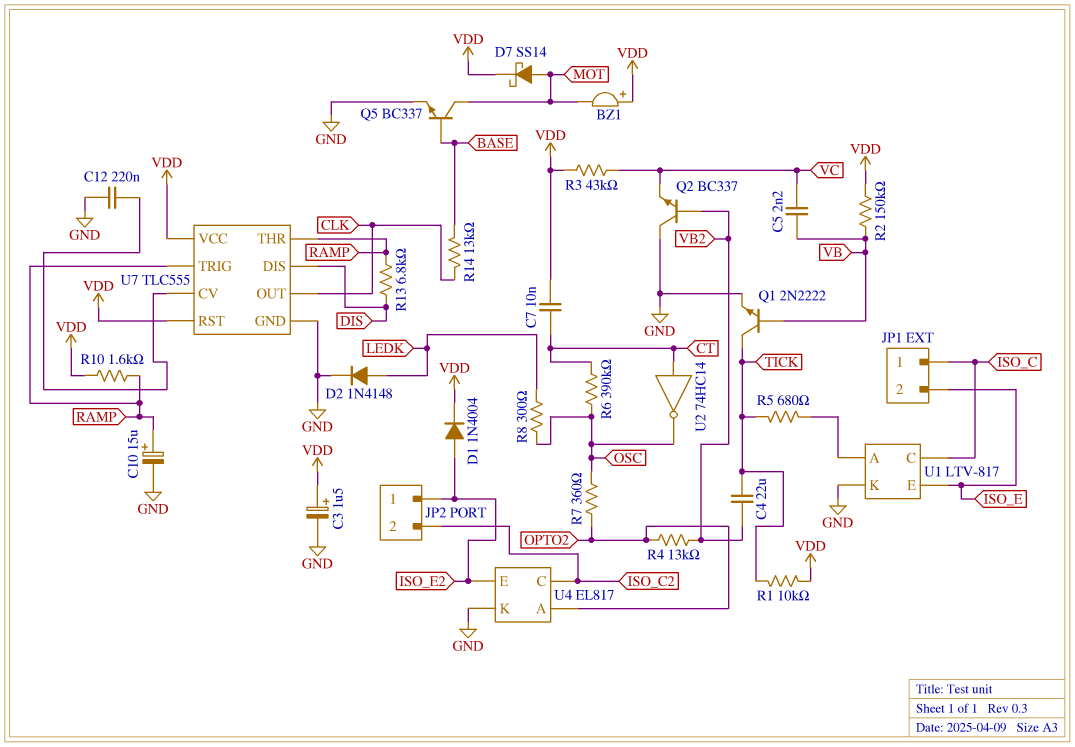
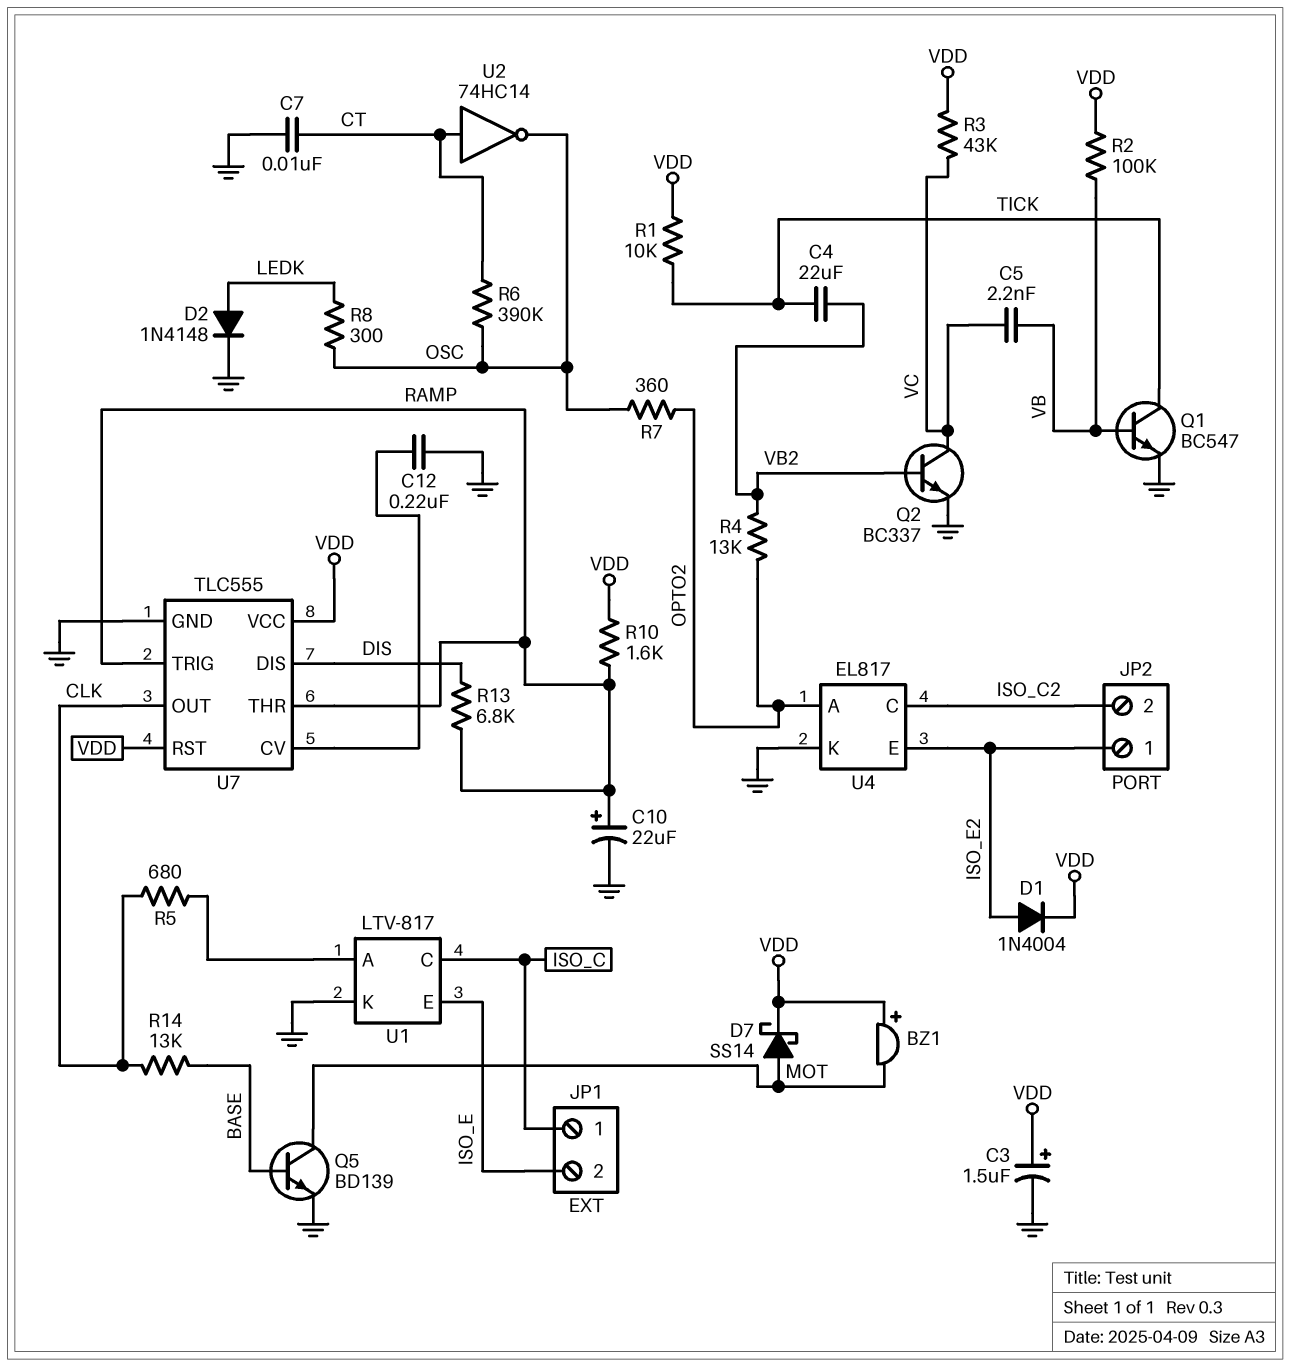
C7: 10nF (CT, VDD) -> 10nF (CT, GND)
C10: 15uF (plus RAMP, minus GND) -> 22uF (plus RAMP, minus GND)
Q1: NPN 2N2222 (B VB, C TICK, E GND) -> NPN BC547 (B VB, C TICK, E GND)
Q2: NPN BC337 (B VB2, C GND, E VC) -> NPN BC337 (B VB2, C VC, E GND)
Q5: NPN BC337 (B BASE, C MOT, E GND) -> NPN BD139 (B BASE, C MOT, E GND)
R2: 150k (VB, VDD) -> 100k (VB, VDD)
R5: 680 (TICK, U1/A) -> 680 (CLK, U1/A)

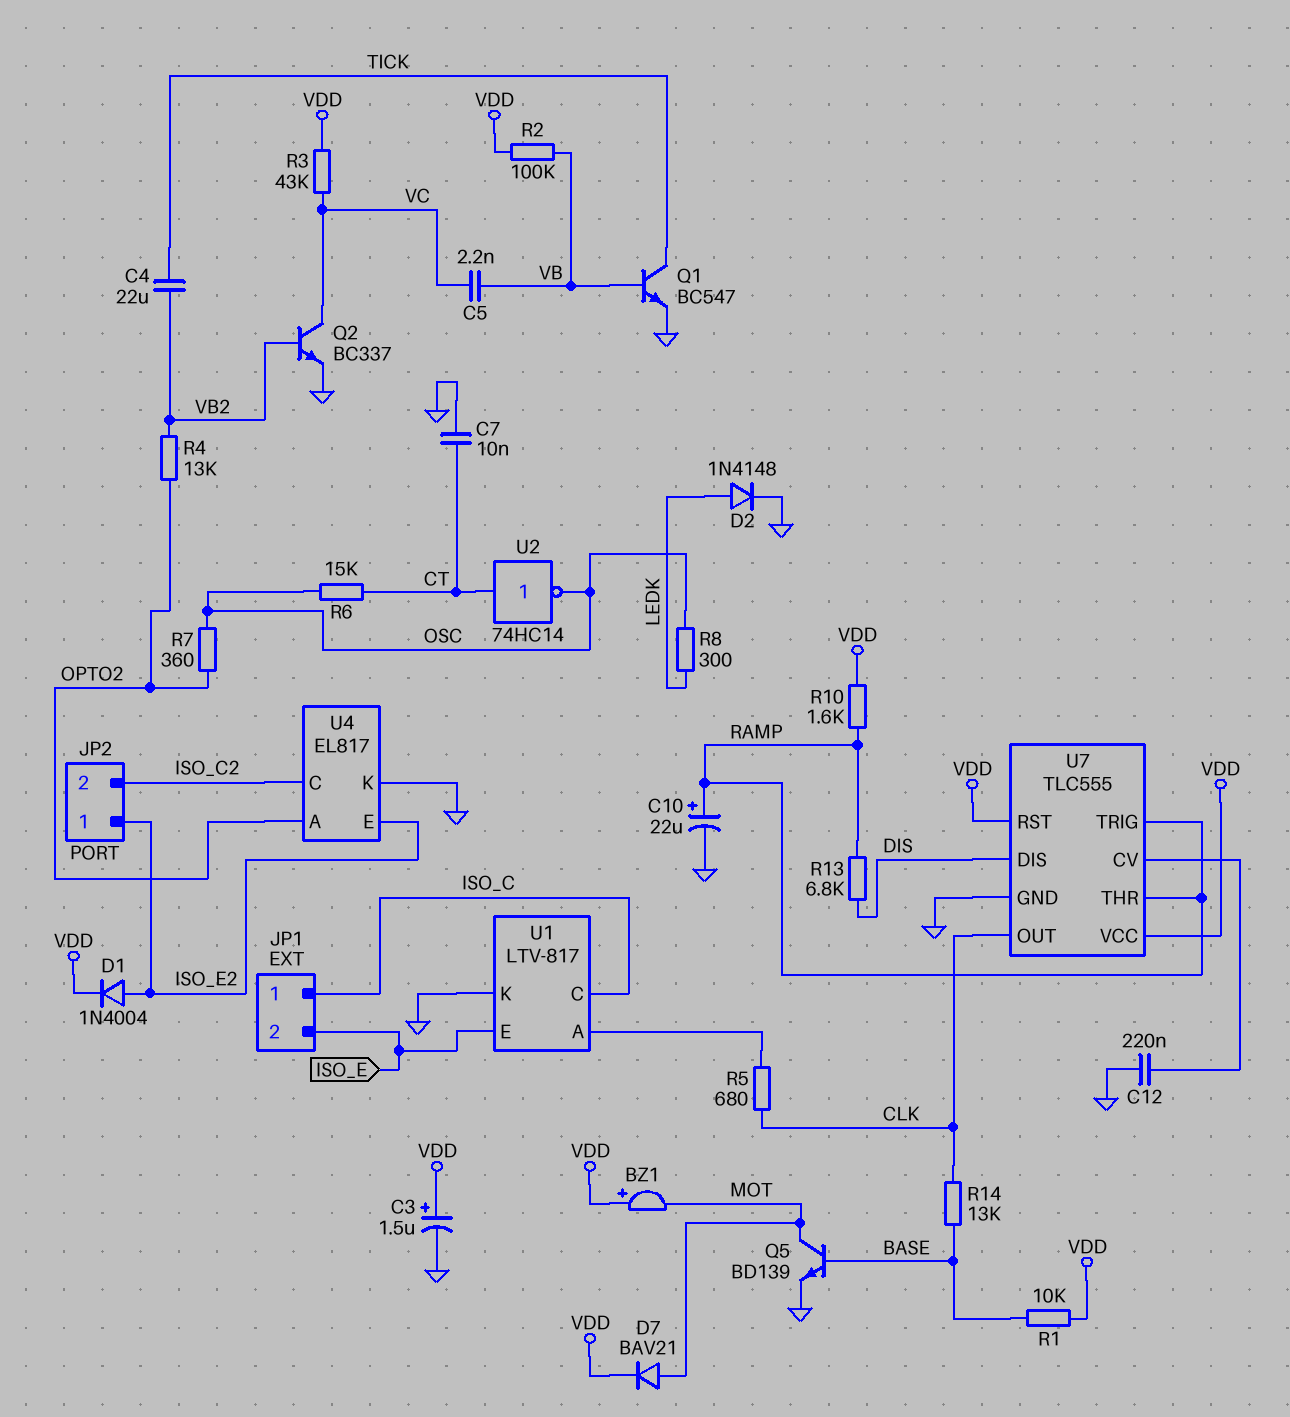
D7: schottky SS14 (A MOT, K VDD) -> diode BAV21 (A MOT, K VDD)
R1: 10k (TICK, VDD) -> 10k (BASE, VDD)
R6: 390k (CT, OSC) -> 15k (CT, OSC)

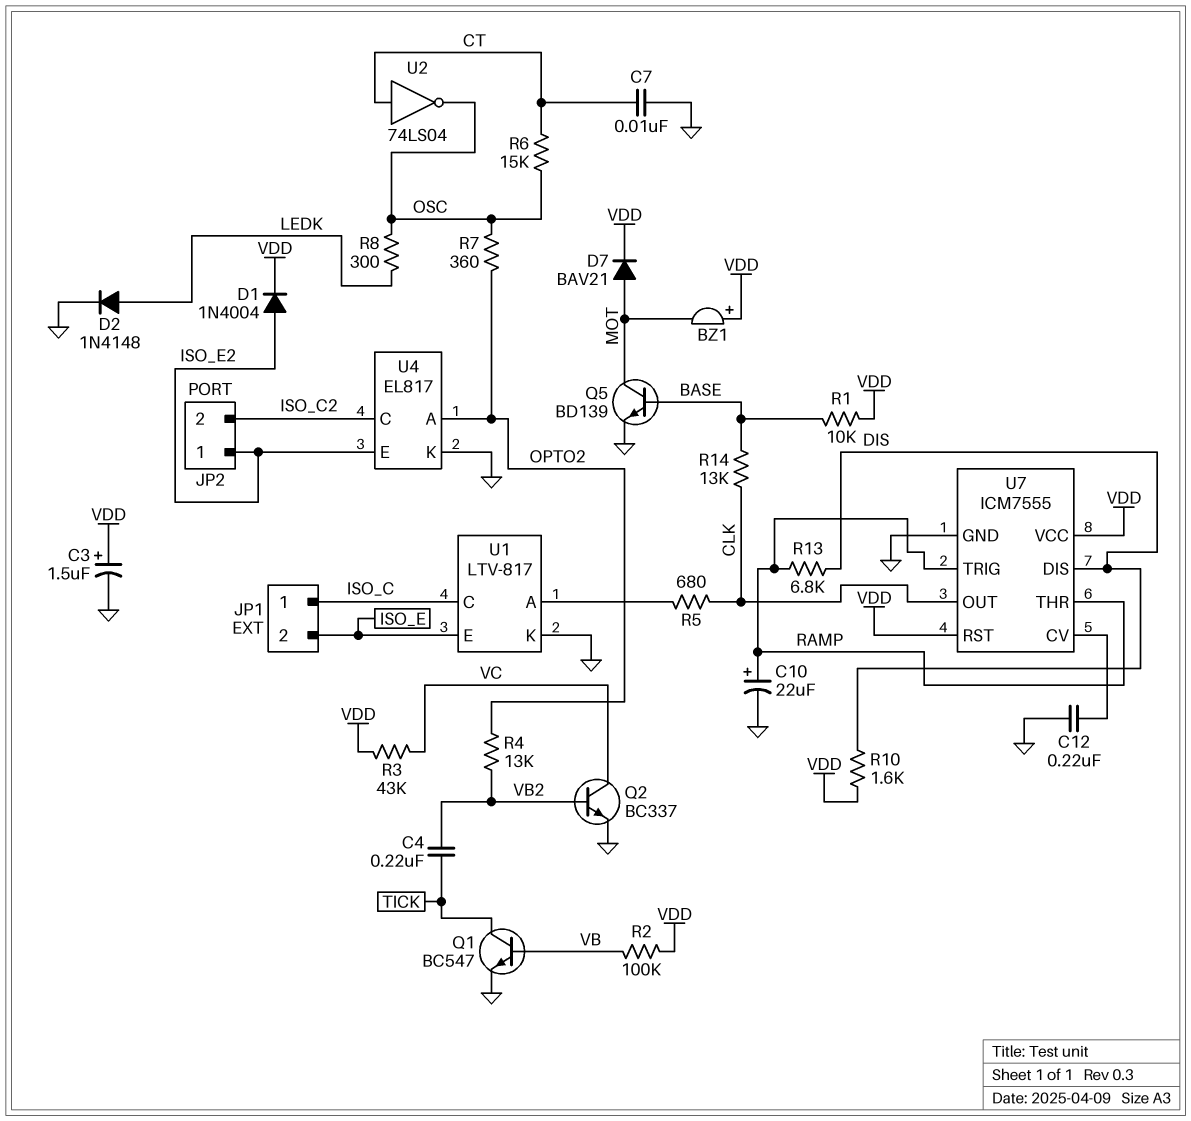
C4: 22uF (TICK, VB2) -> 220nF (TICK, VB2)
C5: 2.2nF (VB, VC) -> none
R10: 1.6k (RAMP, VDD) -> 1.6k (DIS, VDD)
U2: NOT 74HC14 (in CT, out OSC) -> NOT 74LS04 (in CT, out OSC)
U7: TLC555 -> ICM7555

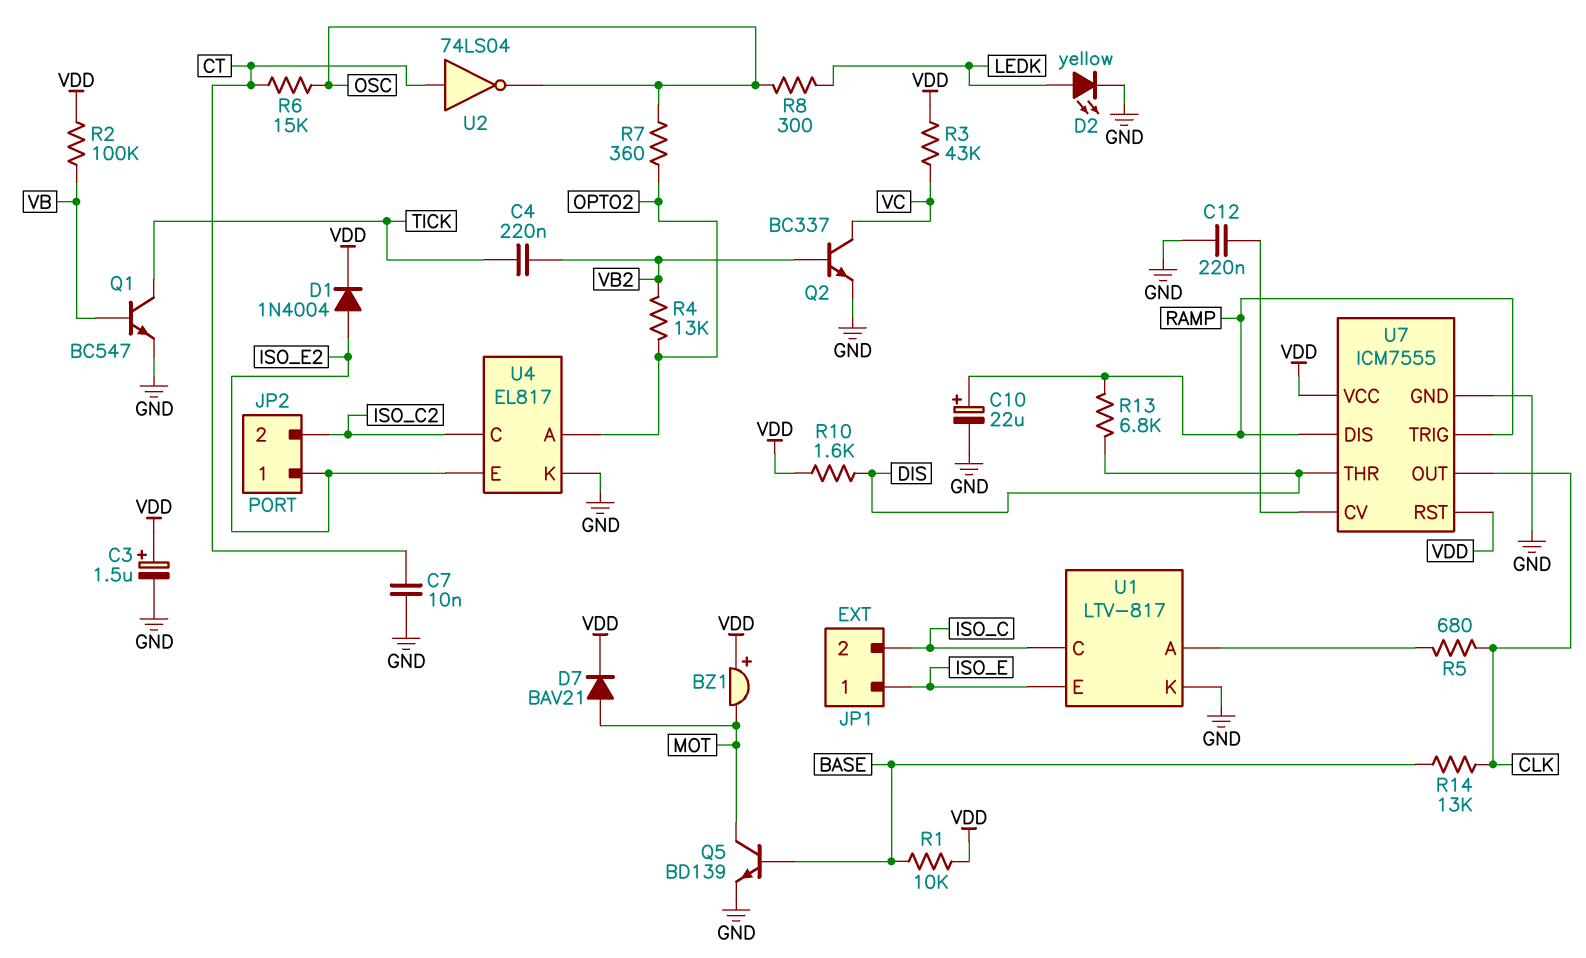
D2: diode 1N4148 (A LEDK, K GND) -> LED yellow (A LEDK, K GND)
JP1 pin 1: ISO_C -> ISO_E
JP1 pin 2: ISO_E -> ISO_C
U7 pin DIS: DIS -> RAMP
U7 pin THR: RAMP -> DIS

